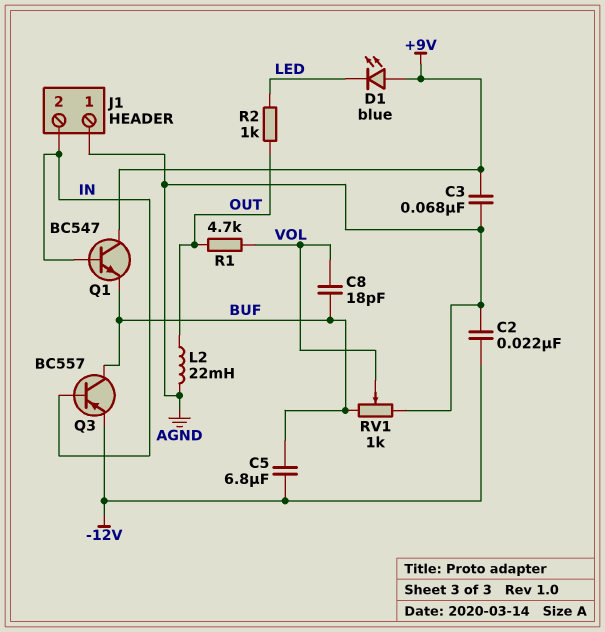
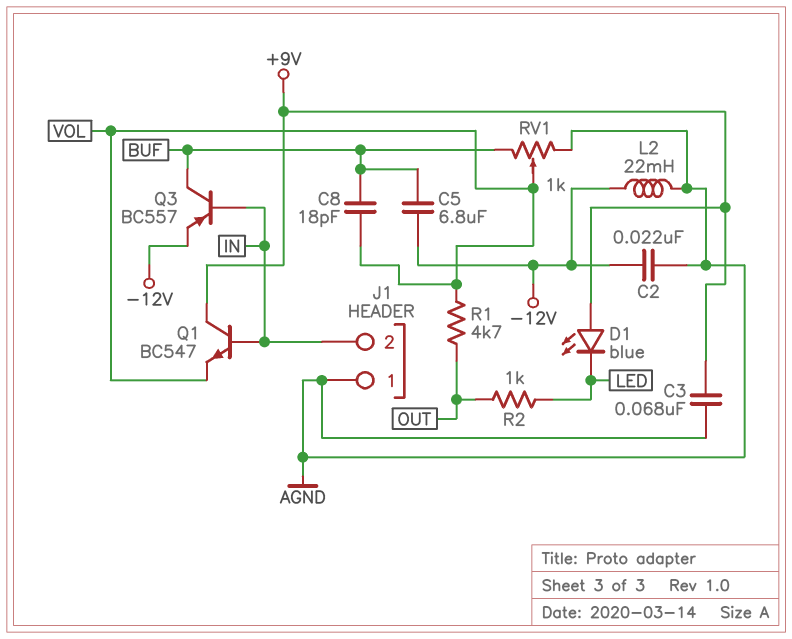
L2: 22mH (AGND, OUT) -> 22mH (-12V, AGND)
Q1: NPN BC547 (B IN, C +9V, E BUF) -> NPN BC547 (B IN, C +9V, E VOL)

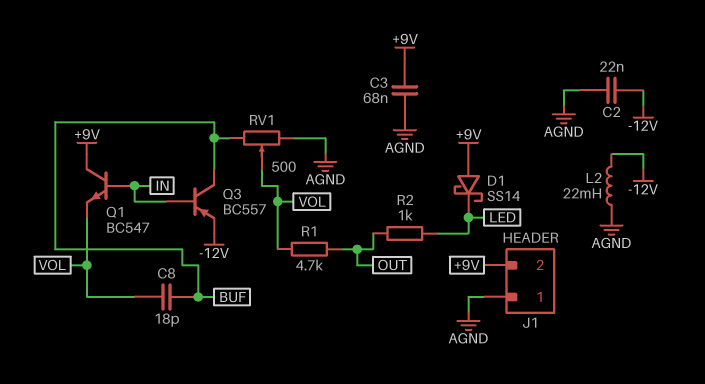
C5: 6.8uF (-12V, BUF) -> none
D1: LED blue (A +9V, K LED) -> schottky SS14 (A +9V, K LED)
J1 pin 2: IN -> +9V
RV1: 1k (AGND, BUF, wiper VOL) -> 500 (AGND, BUF, wiper VOL)

